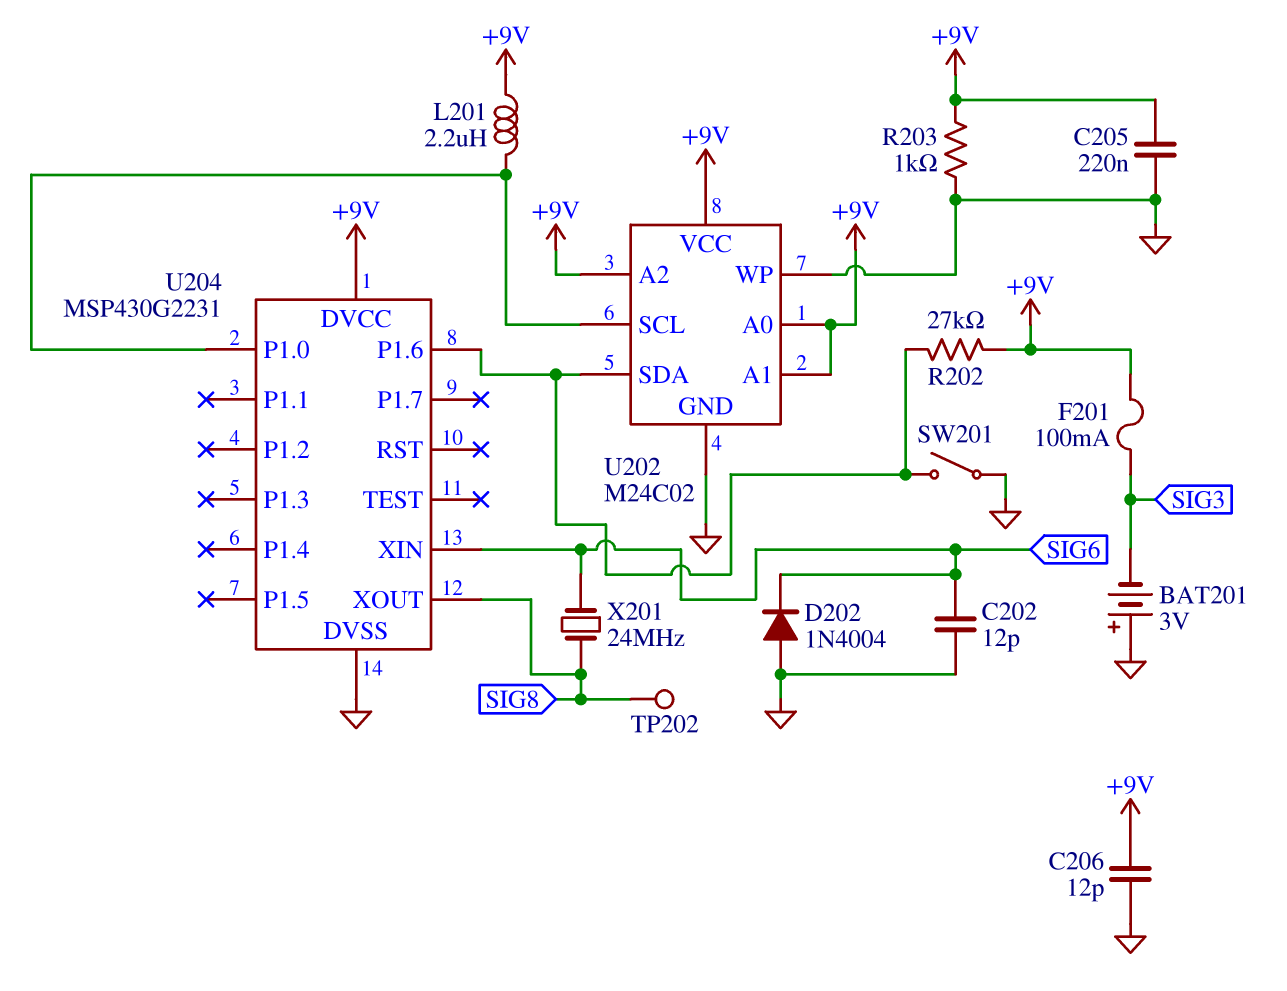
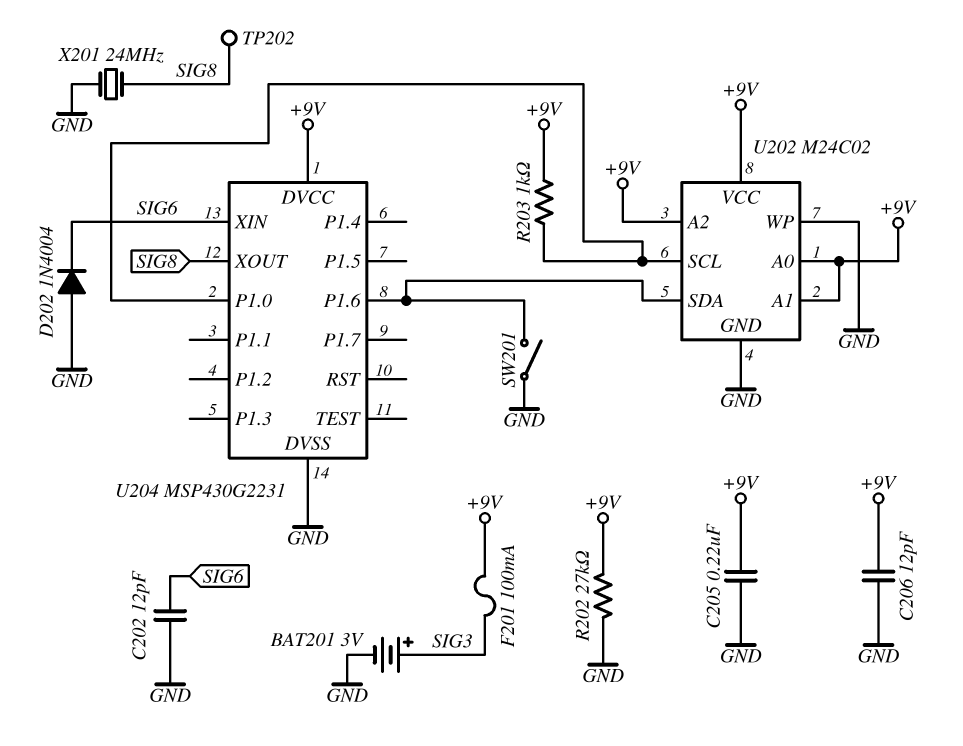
BAT201: 3V (plus GND, minus SIG3) -> 3V (plus SIG3, minus GND)
L201: 2.2uH (+9V, U202/SCL) -> none
R202: 27k (+9V, U202/SDA) -> 27k (+9V, GND)
R203: 1k (+9V, GND) -> 1k (+9V, U202/SCL)
X201: 24MHz (SIG6, SIG8) -> 24MHz (GND, SIG8)

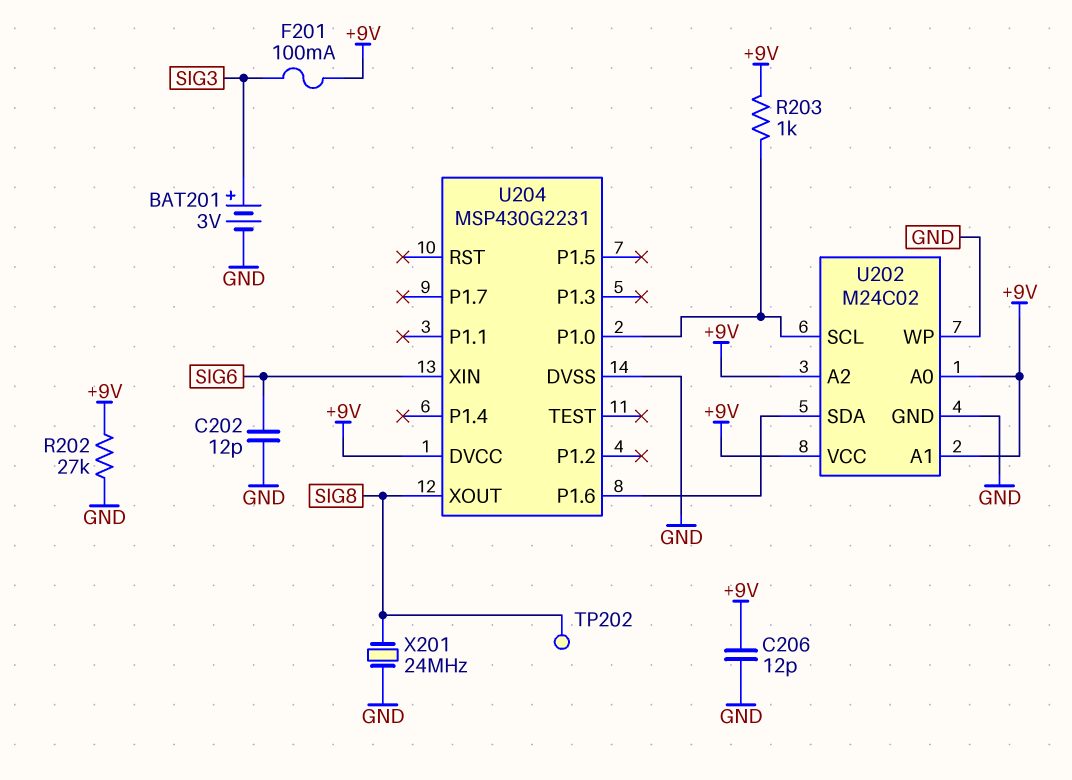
C205: 220nF (+9V, GND) -> none
D202: diode 1N4004 (A GND, K SIG6) -> none
SW201: switch (GND, U202/SDA) -> none

